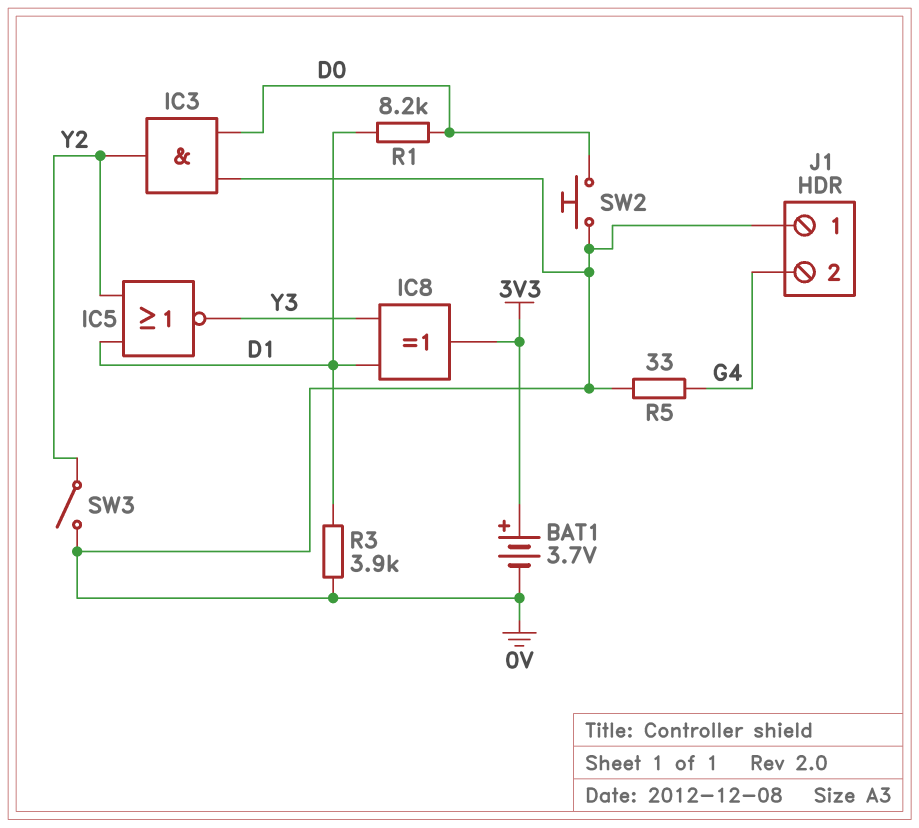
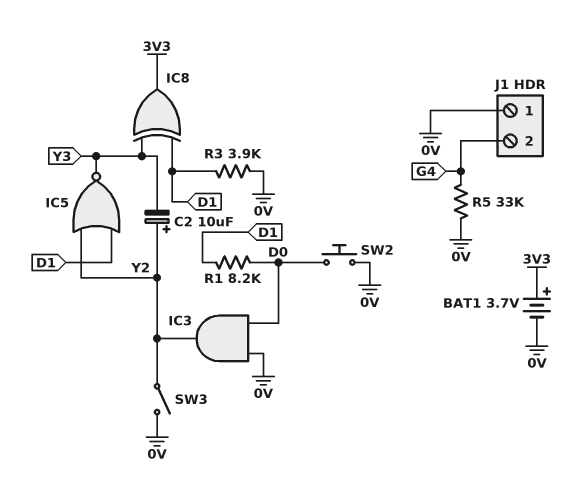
C2: none -> 10uF (plus Y2, minus Y3)
R5: 33 (0V, G4) -> 33k (0V, G4)

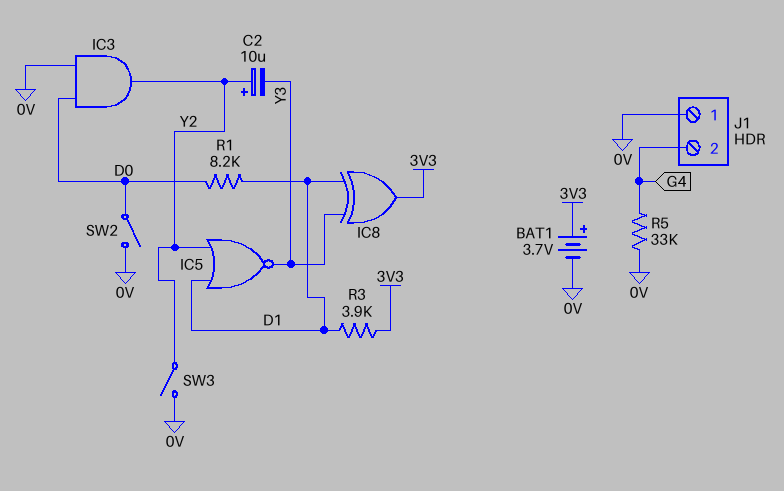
R3: 3.9k (0V, D1) -> 3.9k (3V3, D1)
SW2: button (0V, D0) -> switch (0V, D0)

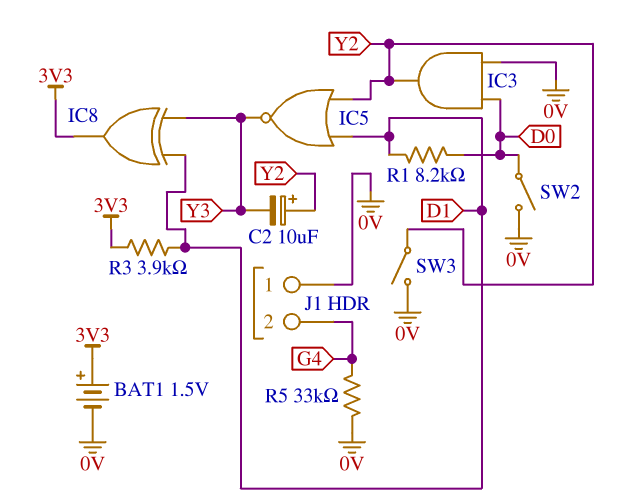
BAT1: 3.7V (plus 3V3, minus 0V) -> 1.5V (plus 3V3, minus 0V)

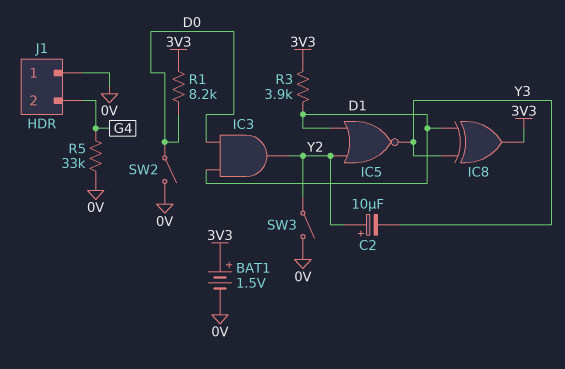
IC3: AND (in 0V, in D0, out Y2) -> AND (in D0, in D1, out Y2)
R1: 8.2k (D0, D1) -> 8.2k (3V3, D0)

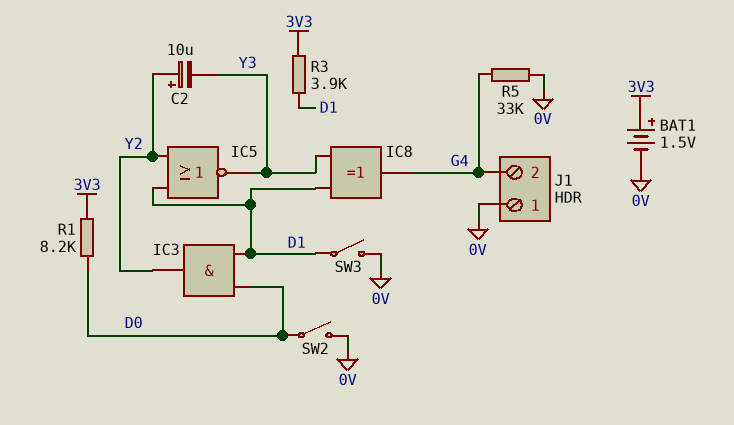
IC8: XOR (in D1, in Y3, out 3V3) -> XOR (in D1, in Y3, out G4)
SW3: switch (0V, Y2) -> switch (0V, D1)

